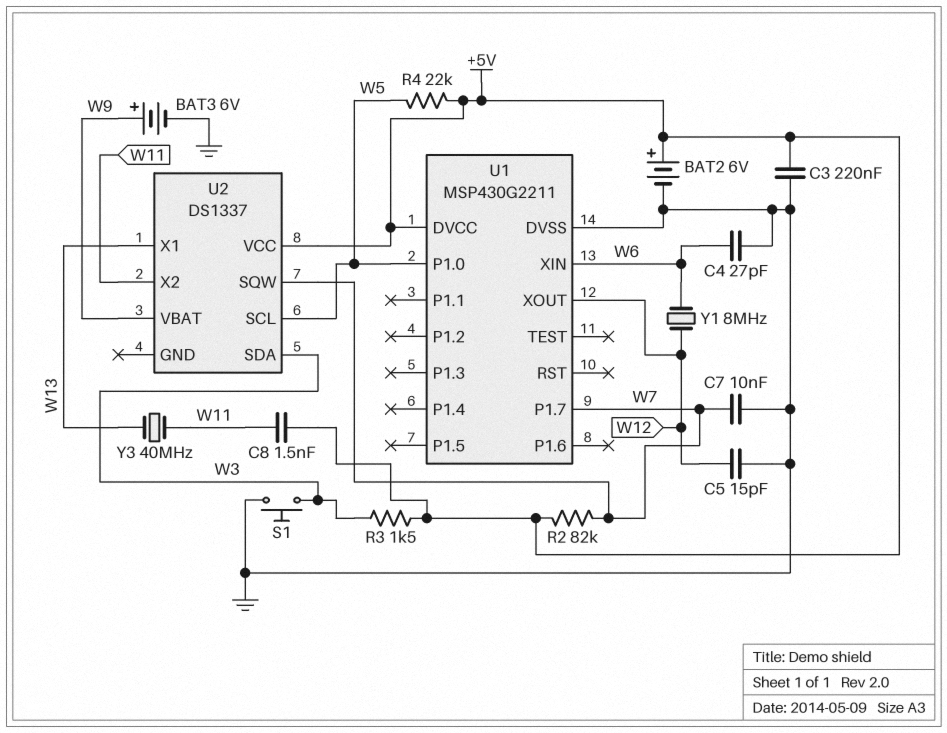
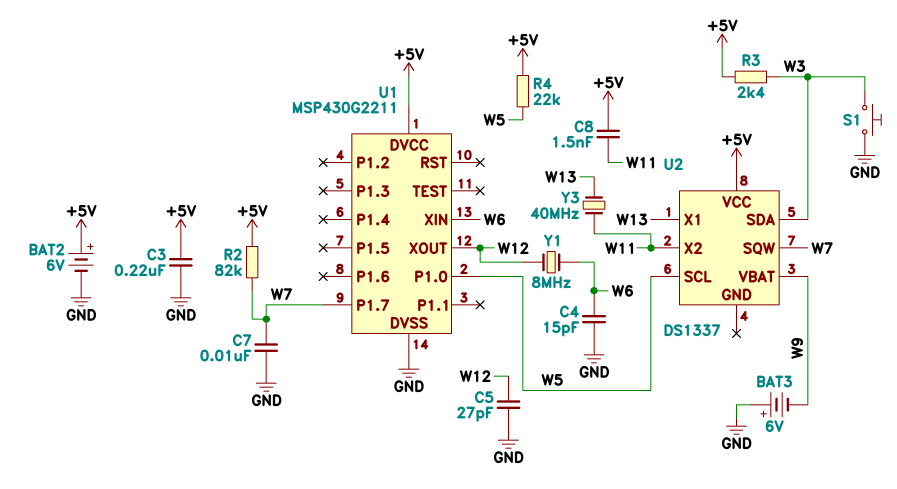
BAT3: 6V (plus W9, minus GND) -> 6V (plus GND, minus W9)
C4: 27pF (GND, W6) -> 15pF (GND, W6)
C5: 15pF (GND, W12) -> 27pF (GND, W12)
R3: 1.5k (+5V, W3) -> 2.4k (+5V, W3)

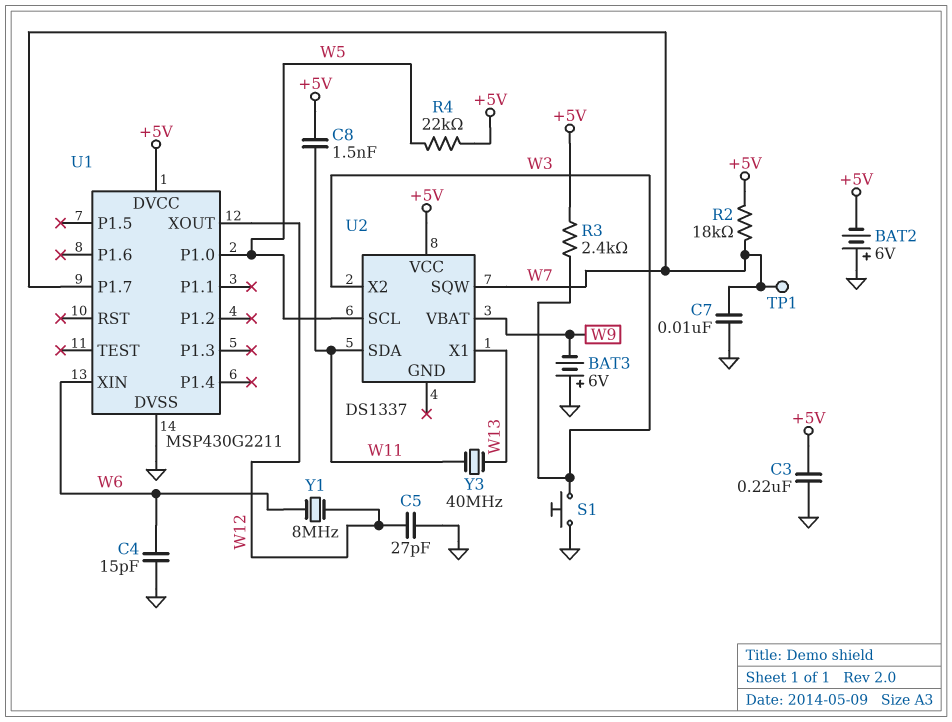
BAT2: 6V (plus +5V, minus GND) -> 6V (plus GND, minus +5V)
R2: 82k (+5V, W7) -> 18k (+5V, W7)
TP1: none -> test point (W7)
U2 pin SDA: W3 -> W11
U2 pin X2: W11 -> W3

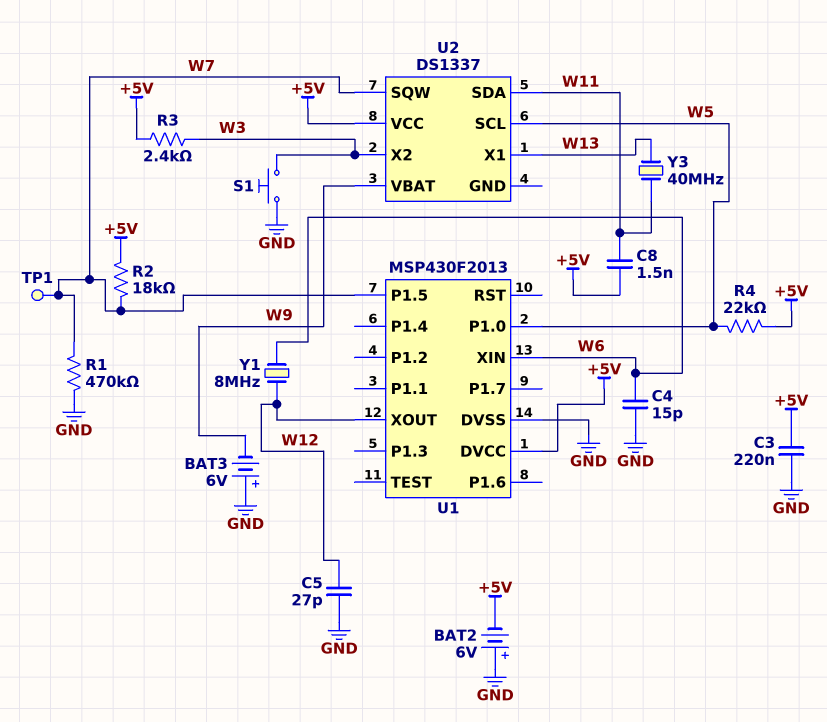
C7: 10nF (GND, W7) -> none
R1: none -> 470k (GND, W7)
U1: MSP430G2211 -> MSP430F2013
U1 pin P1.5: none -> W7
U1 pin P1.7: W7 -> none

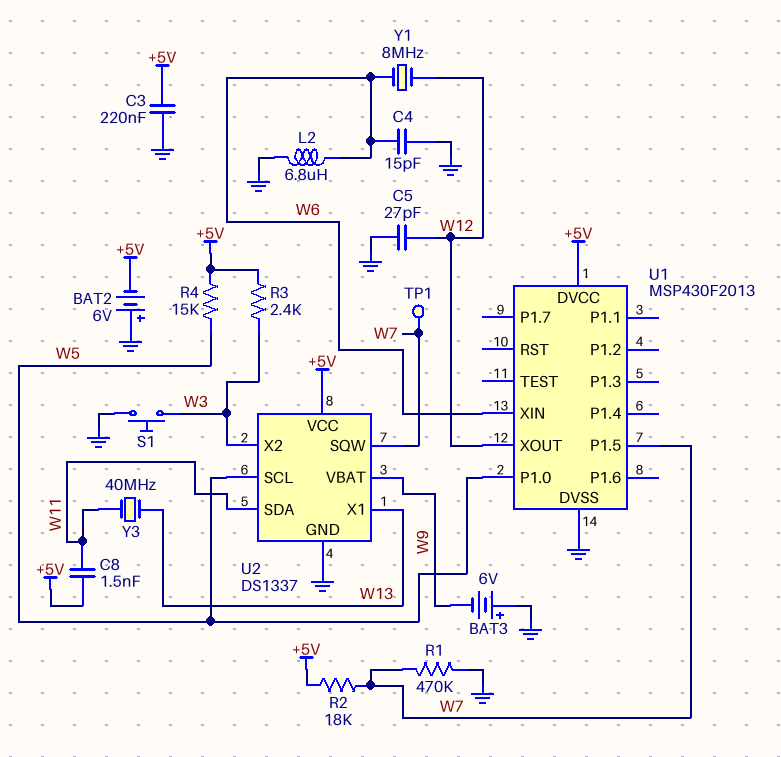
L2: none -> 6.8uH (GND, W6)
R4: 22k (+5V, W5) -> 15k (+5V, W5)
U2 pin GND: none -> GND

